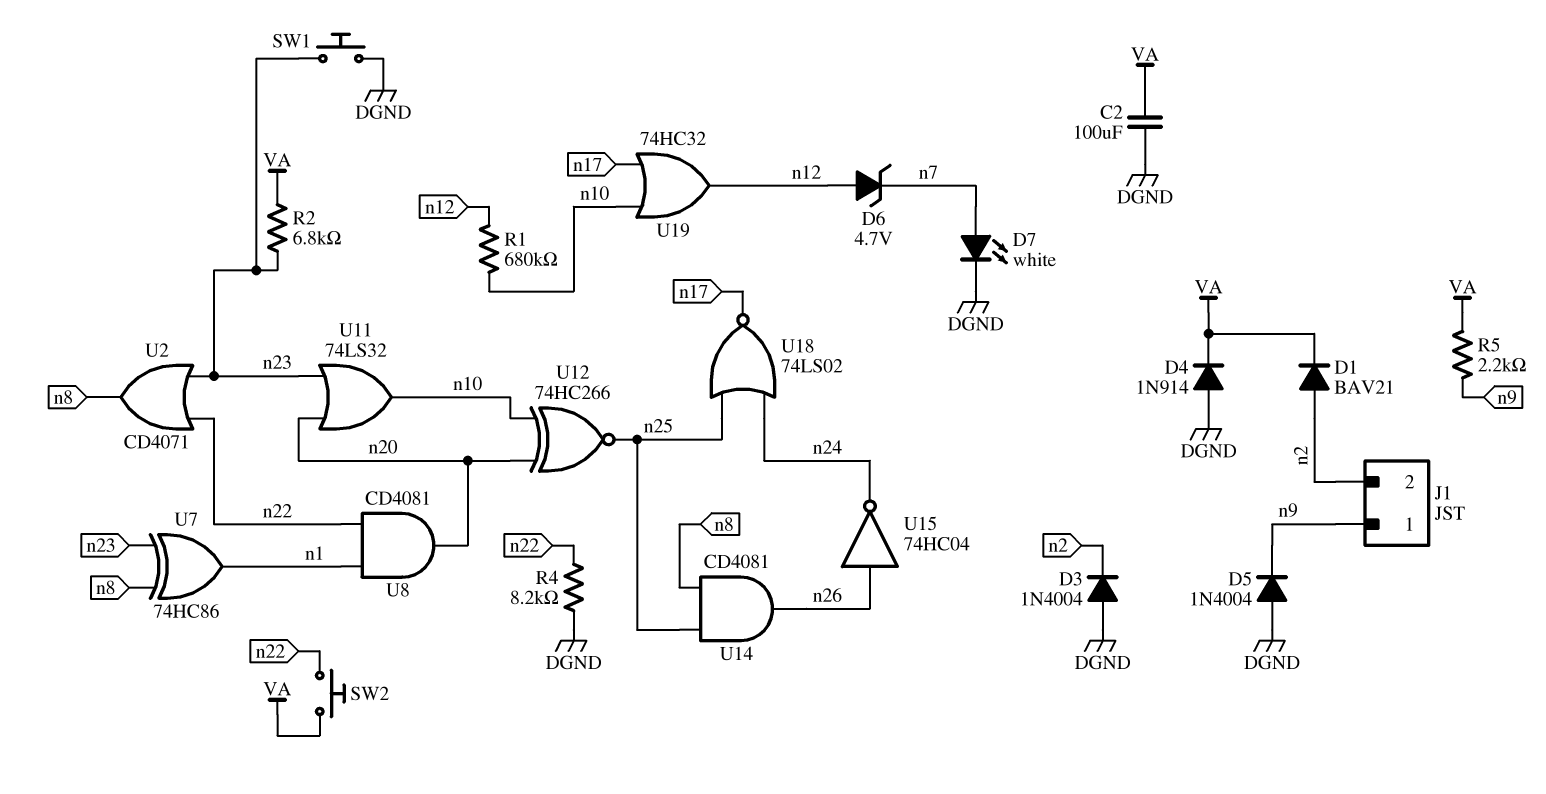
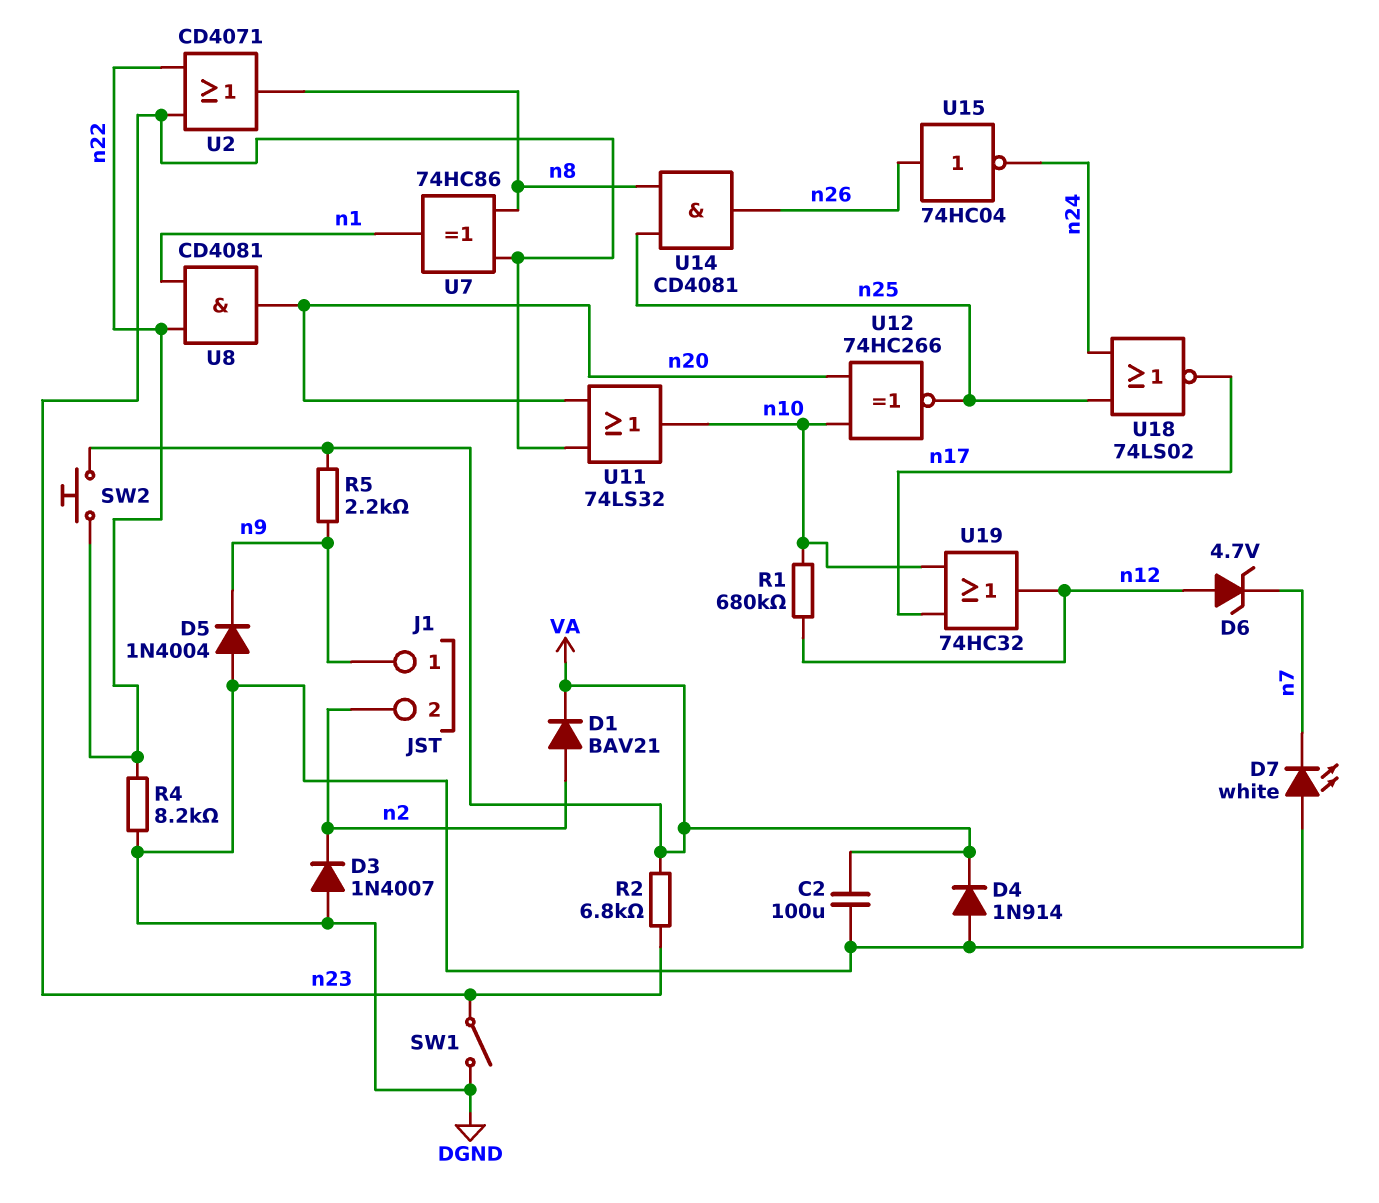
D3: diode 1N4004 (A DGND, K n2) -> diode 1N4007 (A DGND, K n2)
D7: LED white (A n7, K DGND) -> LED white (A DGND, K n7)
SW1: button (DGND, n23) -> switch (DGND, n23)

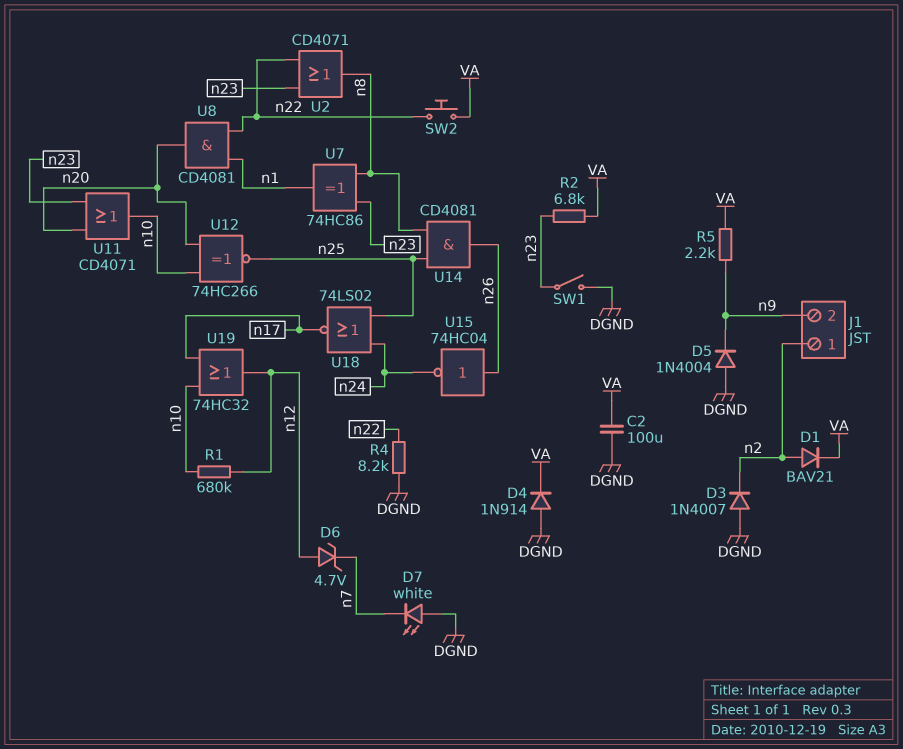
J1 pin 1: n9 -> n2
J1 pin 2: n2 -> n9
U11: OR 74LS32 (in n20, in n23, out n10) -> OR CD4071 (in n20, in n23, out n10)

